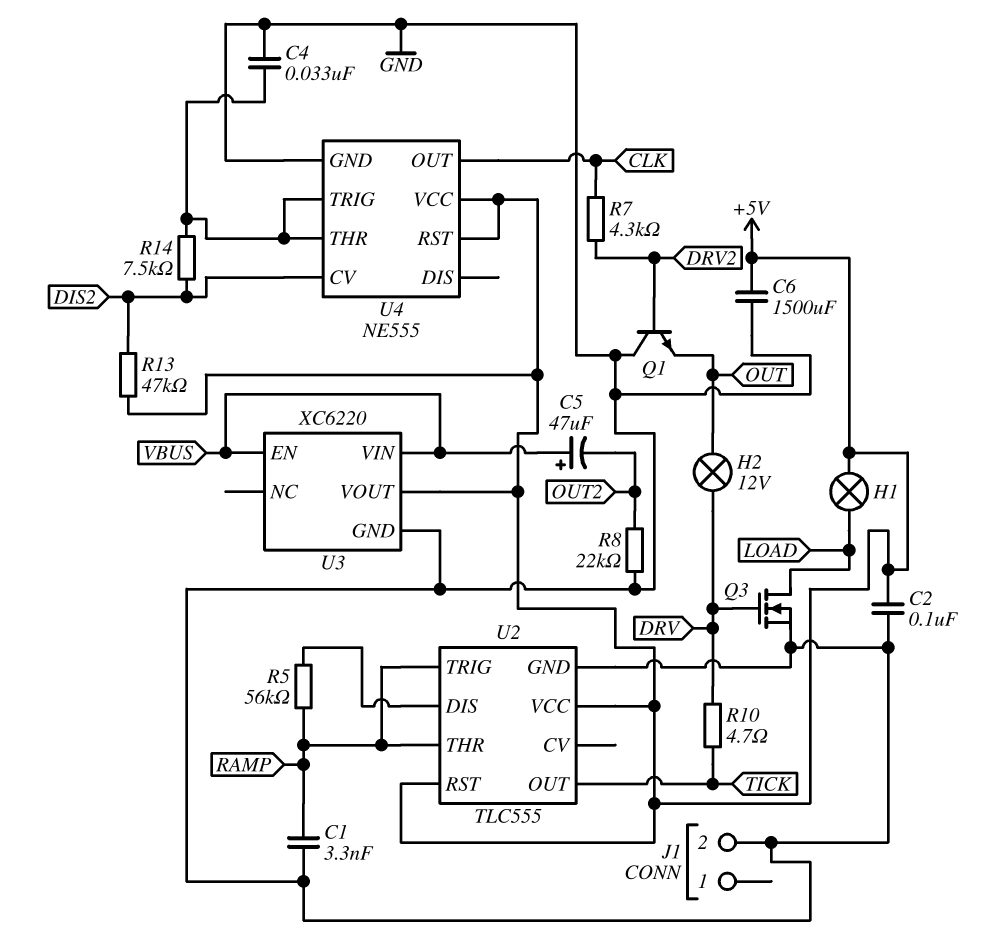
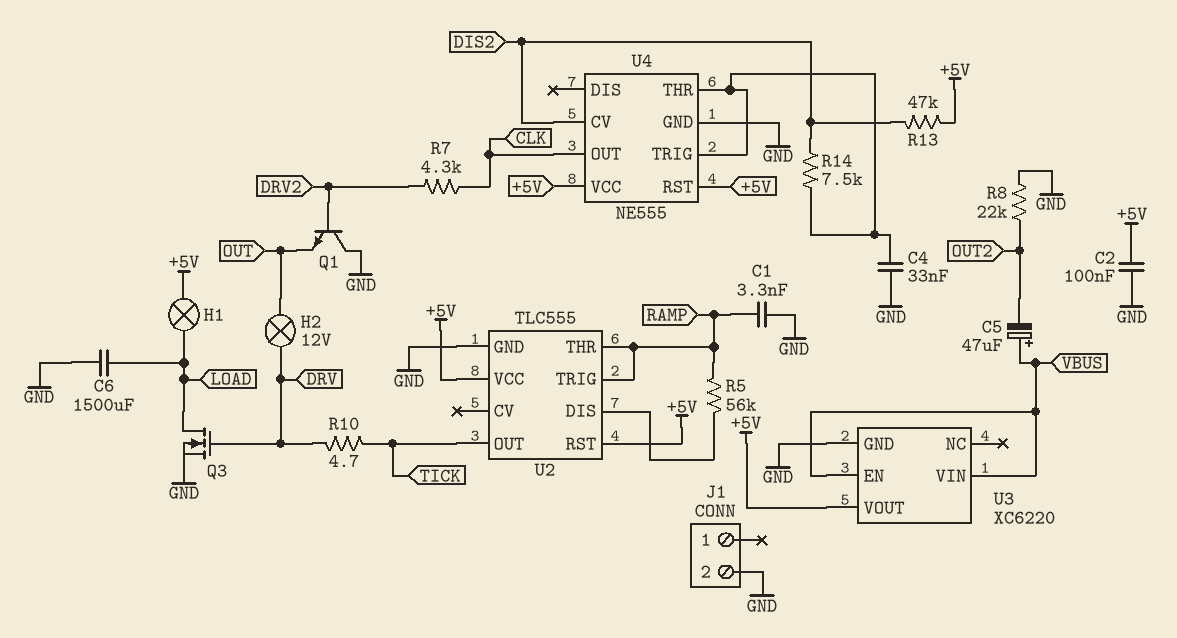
C6: 1500uF (+5V, GND) -> 1500uF (GND, LOAD)

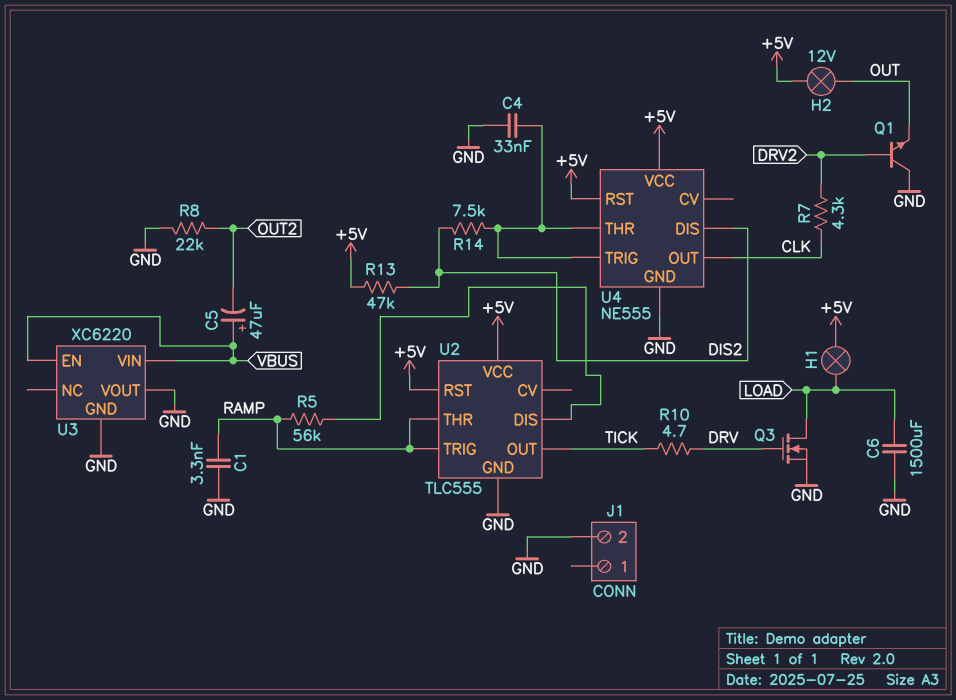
C2: 100nF (+5V, GND) -> none
H2: lamp 12V (DRV, OUT) -> lamp 12V (+5V, OUT)
U3 pin VOUT: +5V -> GND
U4 pin CV: DIS2 -> none
U4 pin DIS: none -> DIS2

